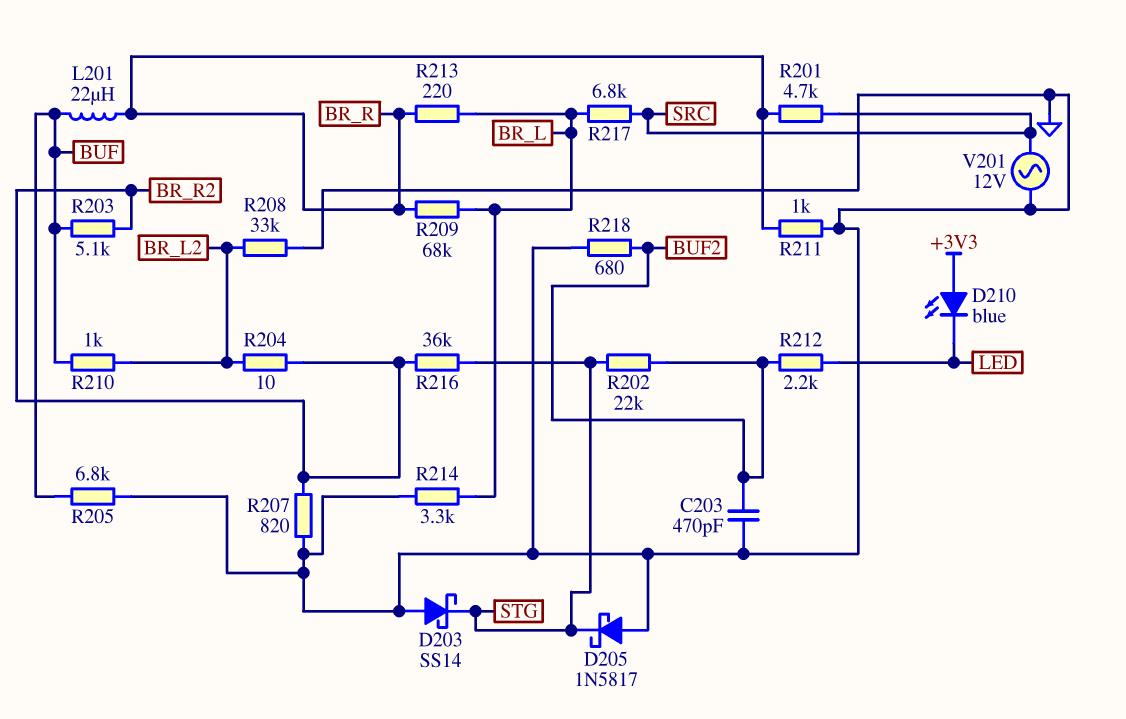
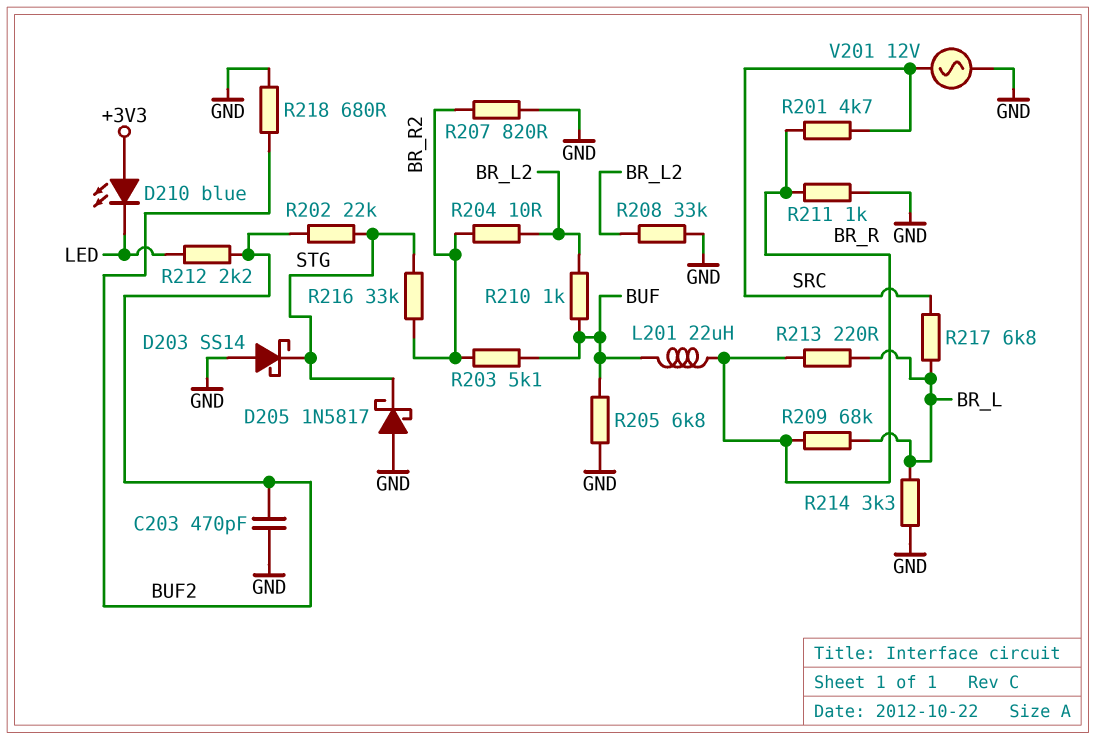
R216: 36k (BR_R2, STG) -> 33k (BR_R2, STG)

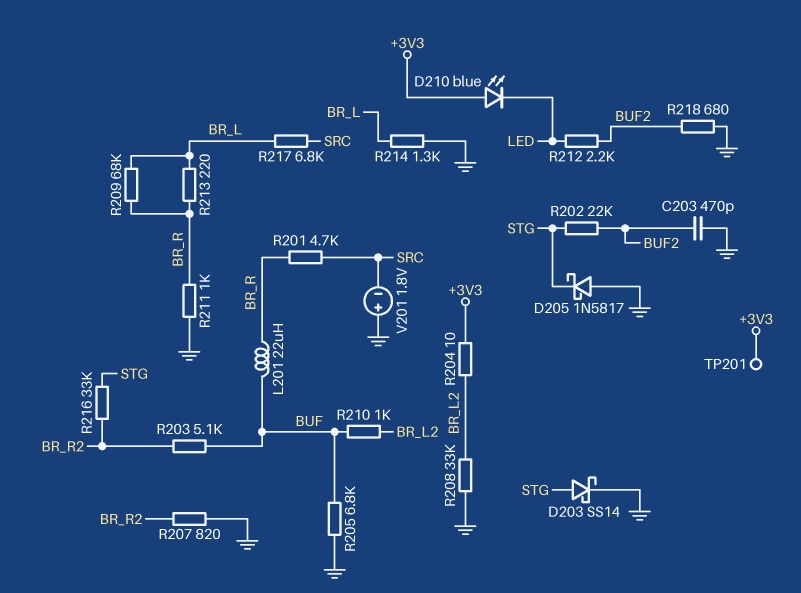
D203: schottky SS14 (A GND, K STG) -> schottky SS14 (A STG, K GND)
R204: 10 (BR_L2, BR_R2) -> 10 (+3V3, BR_L2)
R214: 3.3k (BR_L, GND) -> 1.3k (BR_L, GND)
TP201: none -> test point (+3V3)
V201: AC 12V (GND, SRC) -> 1.8V (plus GND, minus SRC)

